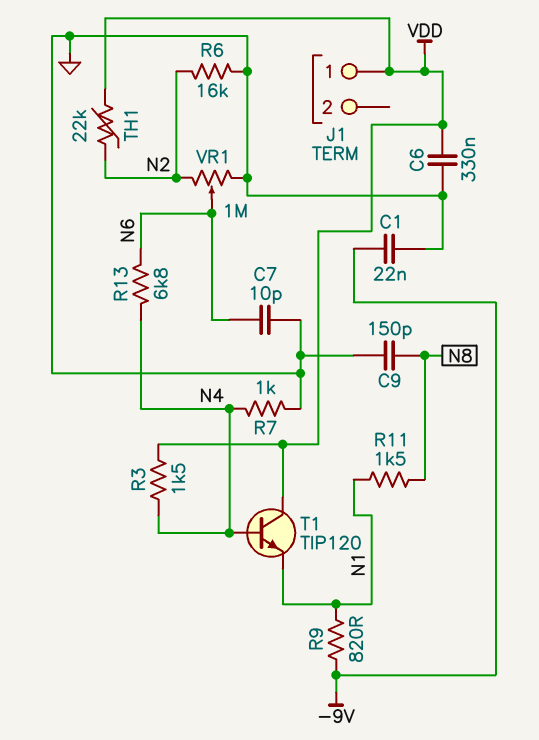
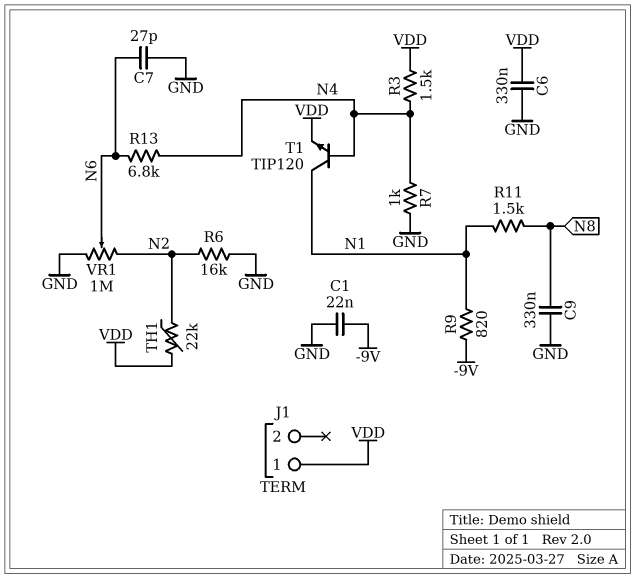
C7: 10pF (GND, N6) -> 27pF (GND, N6)
C9: 150pF (GND, N8) -> 330nF (GND, N8)
T1: NPN TIP120 (B N4, C VDD, E N1) -> NPN TIP120 (B N4, C N1, E VDD)

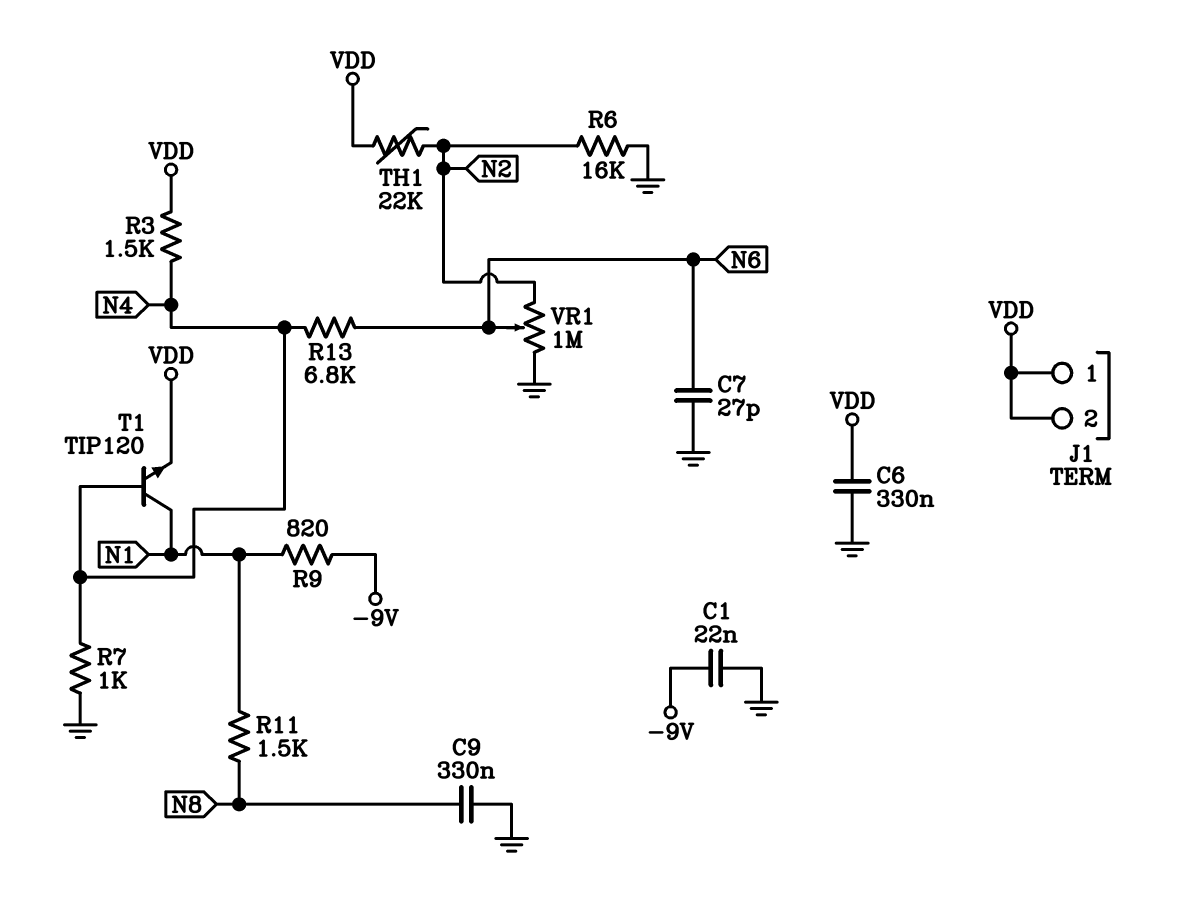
J1 pin 2: none -> VDD

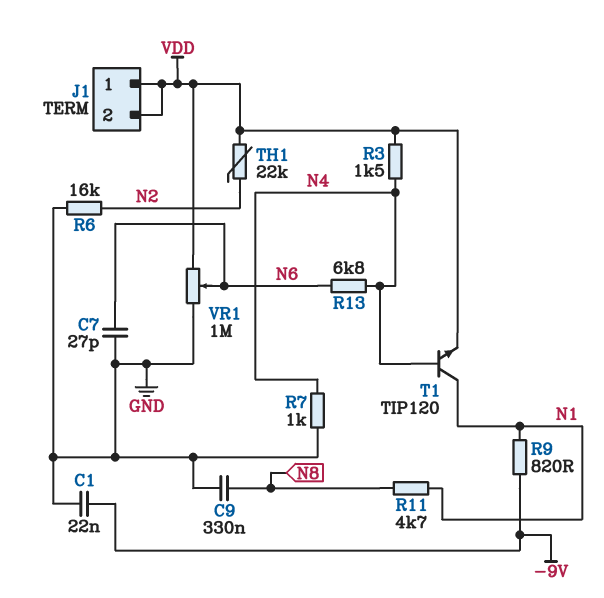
C6: 330nF (GND, VDD) -> none
R11: 1.5k (N1, N8) -> 4.7k (N1, N8)
VR1: 1M (GND, N2, wiper N6) -> 1M (GND, VDD, wiper N6)

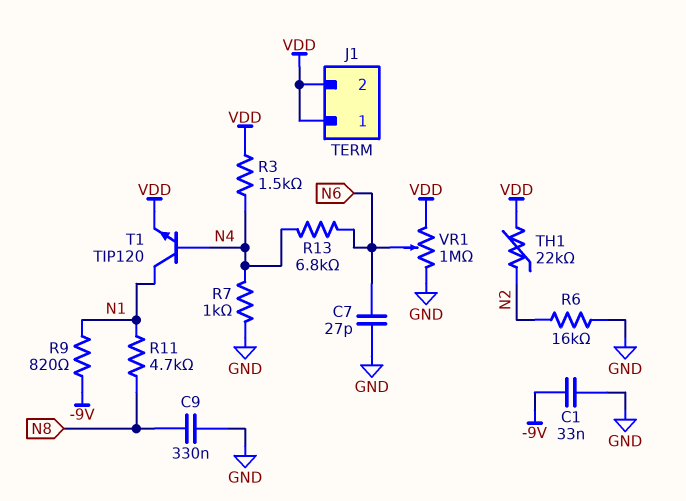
C1: 22nF (-9V, GND) -> 33nF (-9V, GND)

